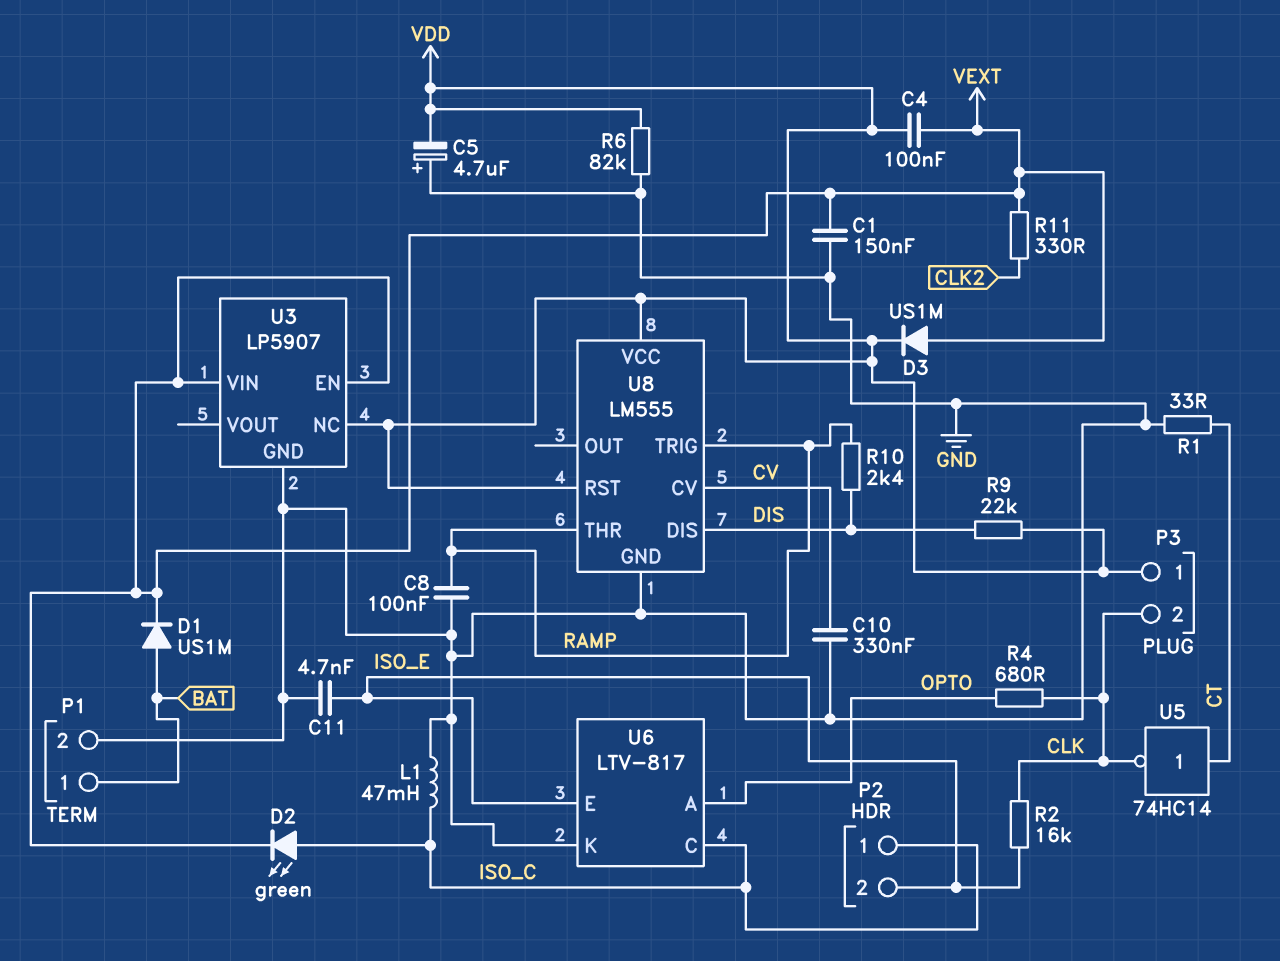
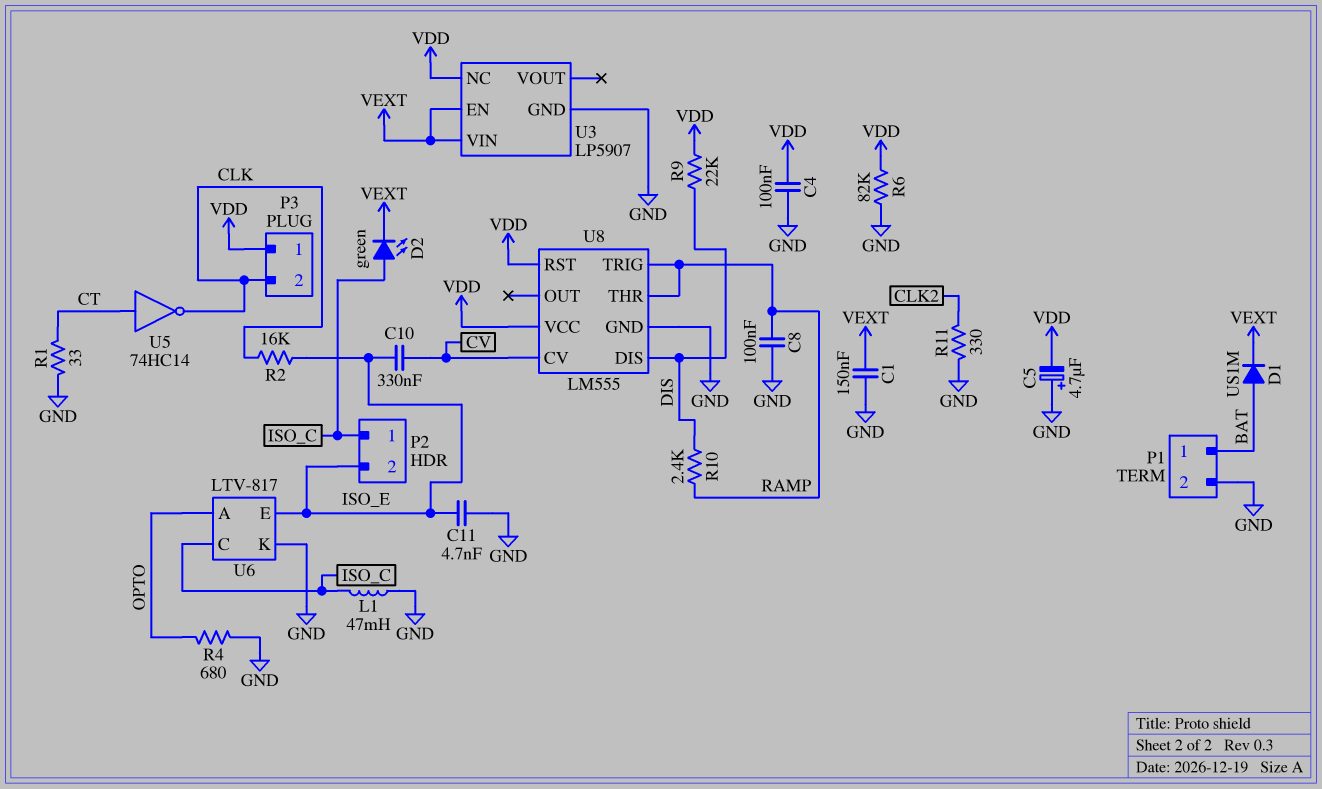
C4: 100nF (VDD, VEXT) -> 100nF (GND, VDD)
C10: 330nF (CV, GND) -> 330nF (CV, ISO_E)
D3: diode US1M (A VEXT, K VDD) -> none
R4: 680 (CLK, OPTO) -> 680 (GND, OPTO)
R11: 330 (CLK2, VEXT) -> 330 (CLK2, GND)

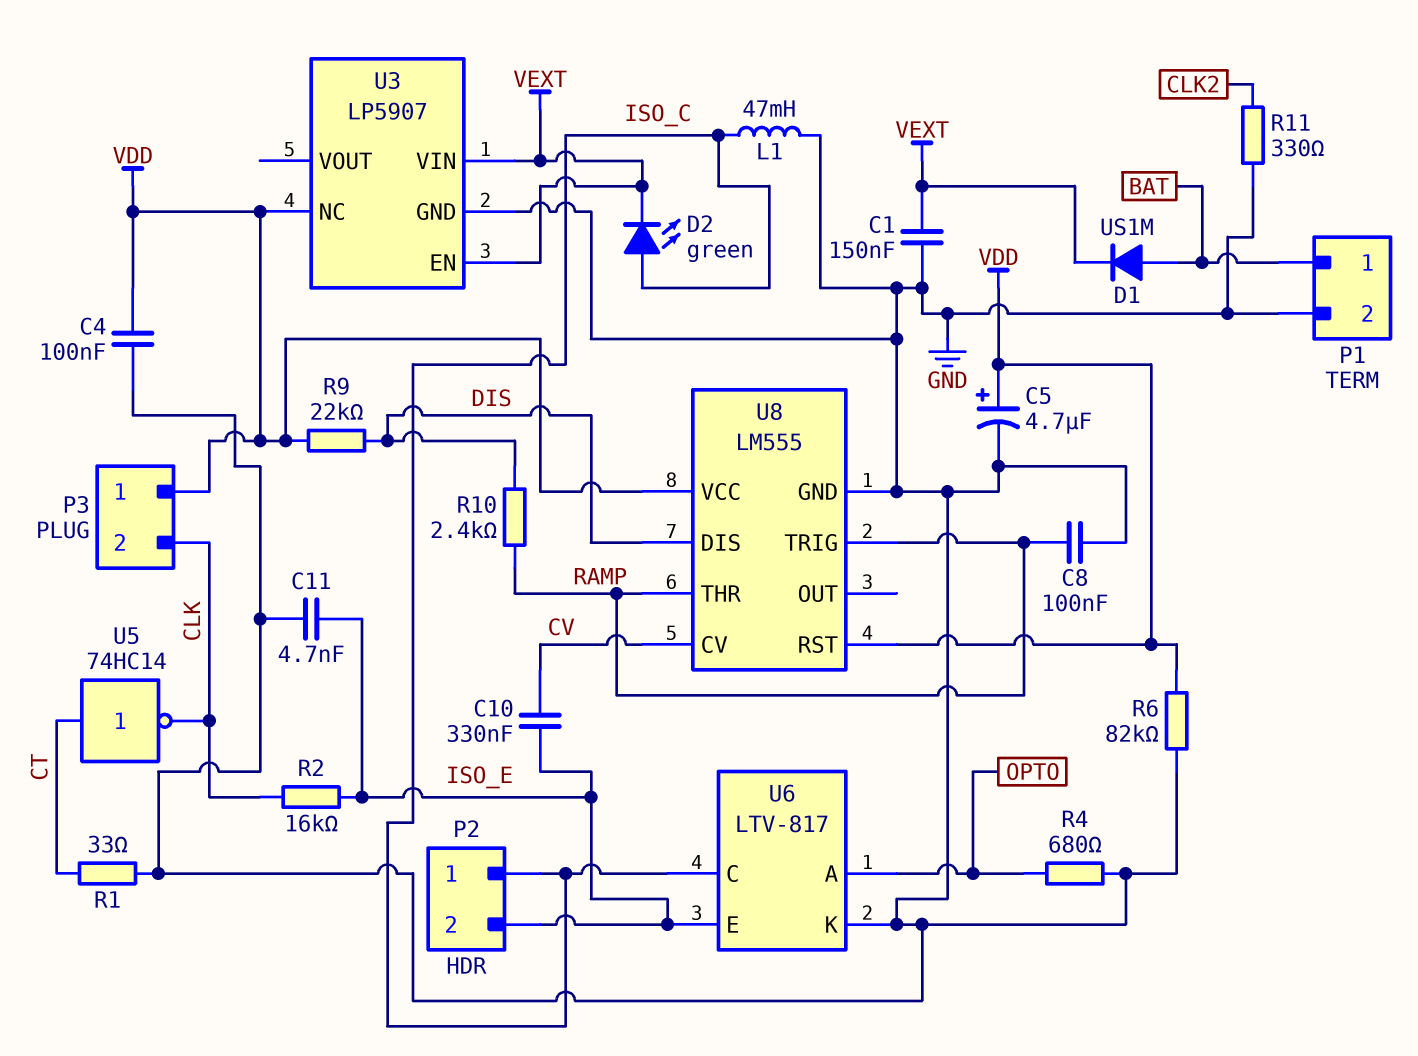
C5: 4.7uF (plus GND, minus VDD) -> 4.7uF (plus VDD, minus GND)

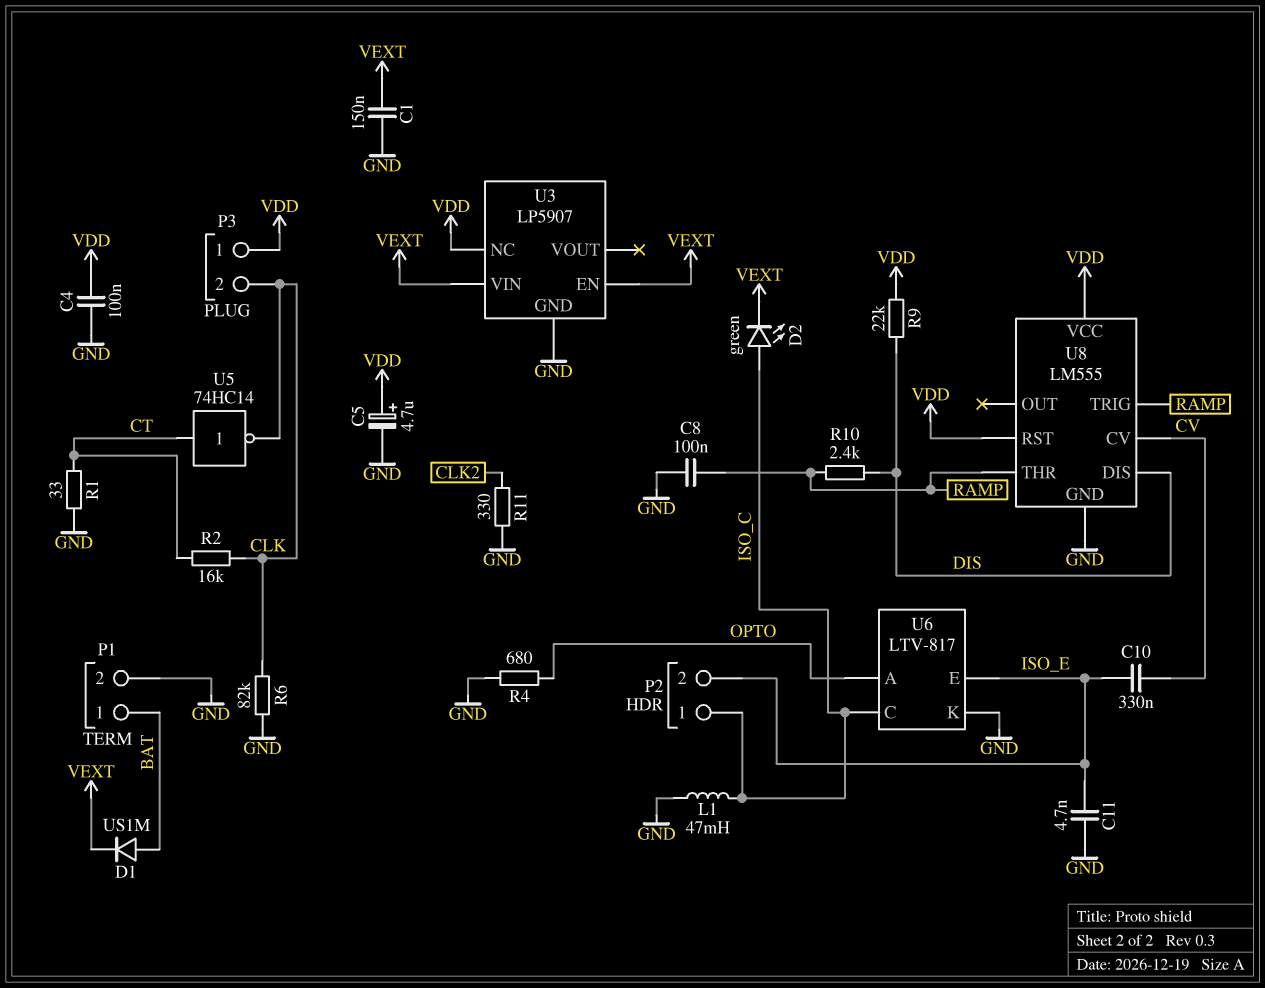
R2: 16k (CLK, ISO_E) -> 16k (CLK, CT)
R6: 82k (GND, VDD) -> 82k (CLK, GND)

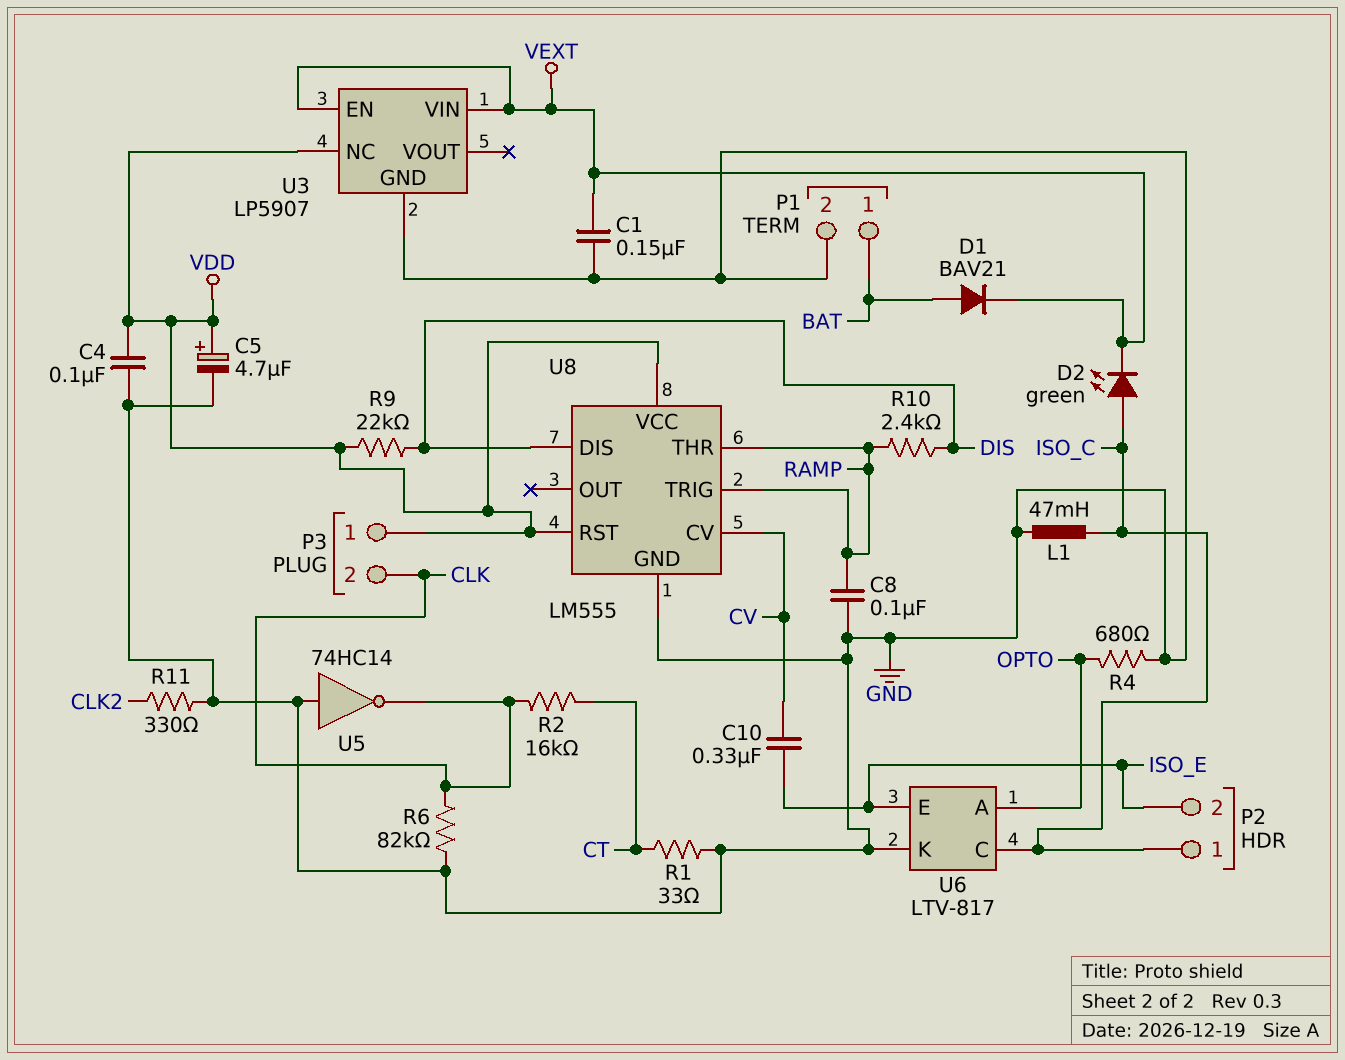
C11: 4.7nF (GND, ISO_E) -> none
D1: diode US1M (A BAT, K VEXT) -> diode BAV21 (A BAT, K VEXT)
U5: NOT 74HC14 (in CT, out CLK) -> NOT 74HC14 (in GND, out CLK)

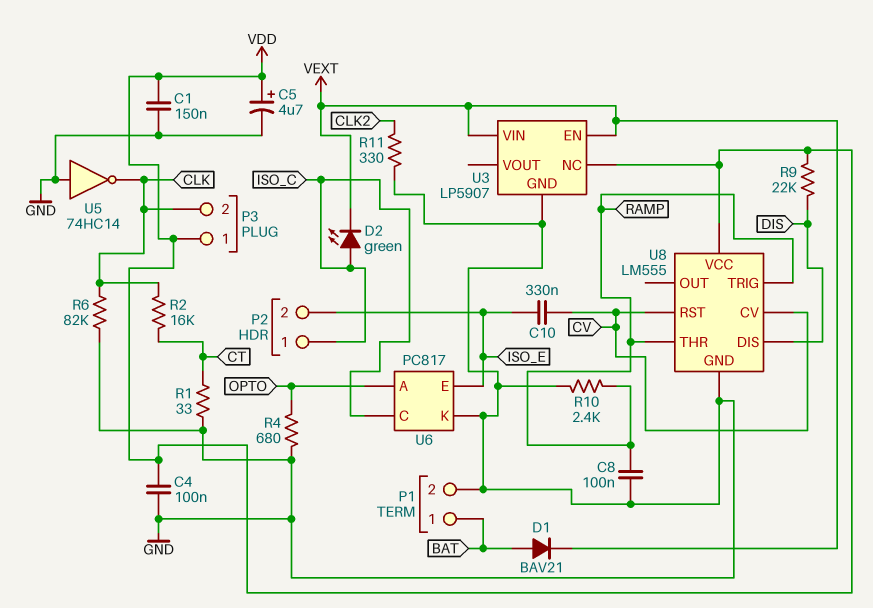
C1: 150nF (GND, VEXT) -> 150nF (GND, VDD)
L1: 47mH (GND, ISO_C) -> none
R10: 2.4k (DIS, RAMP) -> 2.4k (GND, RAMP)
U6: LTV-817 -> PC817
U8 pin RST: VDD -> CV

